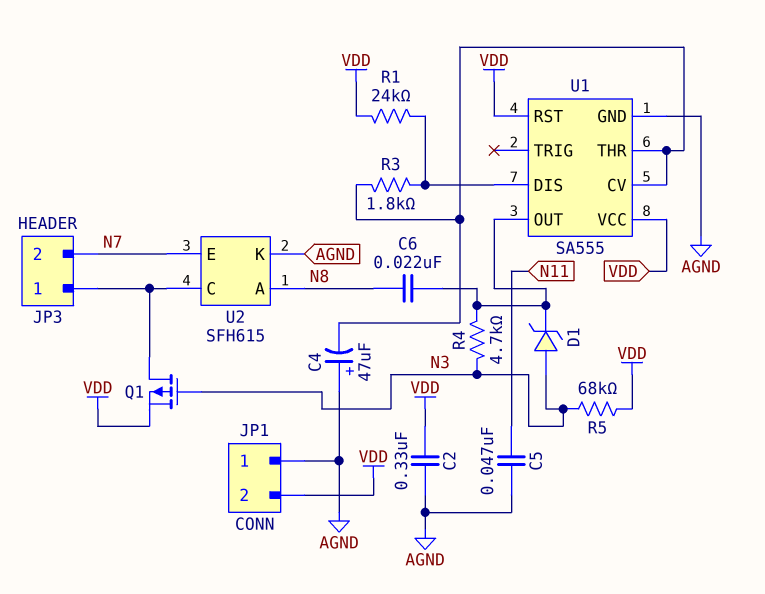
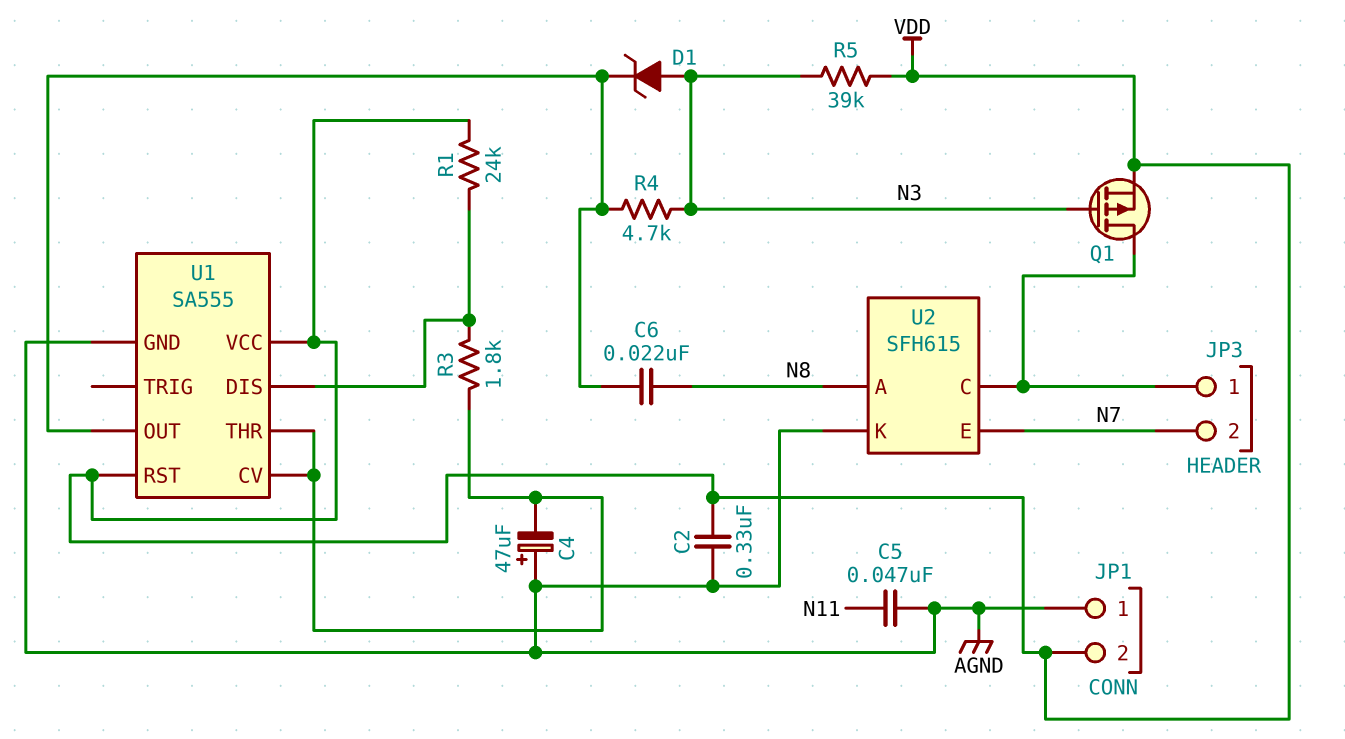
R5: 68k (N3, VDD) -> 39k (N3, VDD)

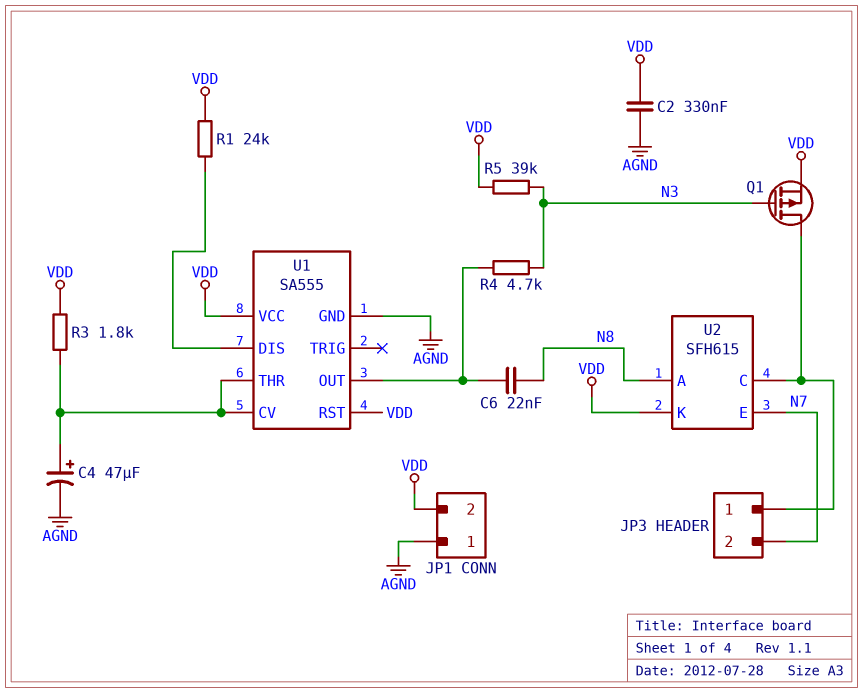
C4: 47uF (plus AGND, minus U1/CV) -> 47uF (plus U1/CV, minus AGND)
C5: 47nF (AGND, N11) -> none
D1: zener (A N3, K U1/OUT) -> none
R3: 1.8k (U1/CV, U1/DIS) -> 1.8k (U1/CV, VDD)
U2 pin K: AGND -> VDD

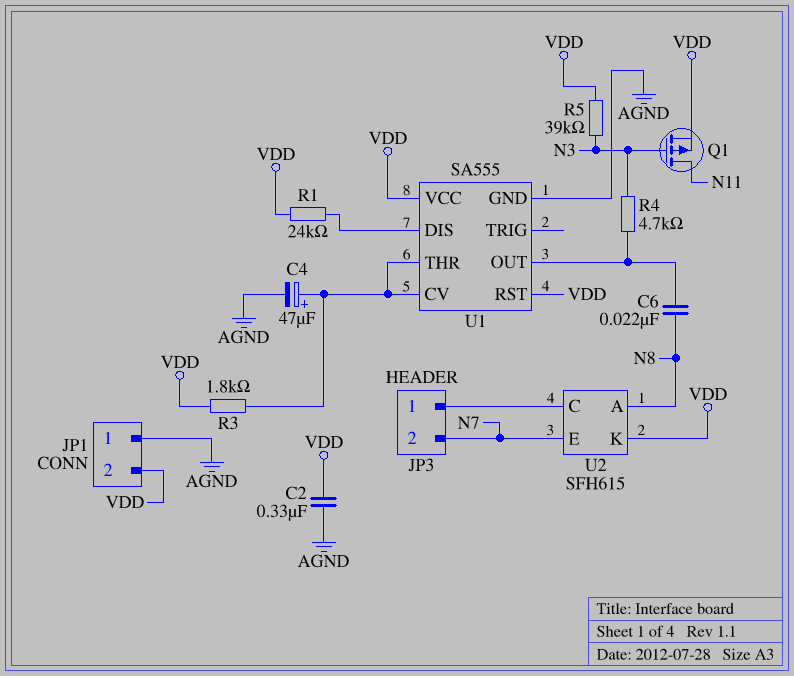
Q1: PMOS (G N3, D JP3/1, S VDD) -> PMOS (G N3, D N11, S VDD)

